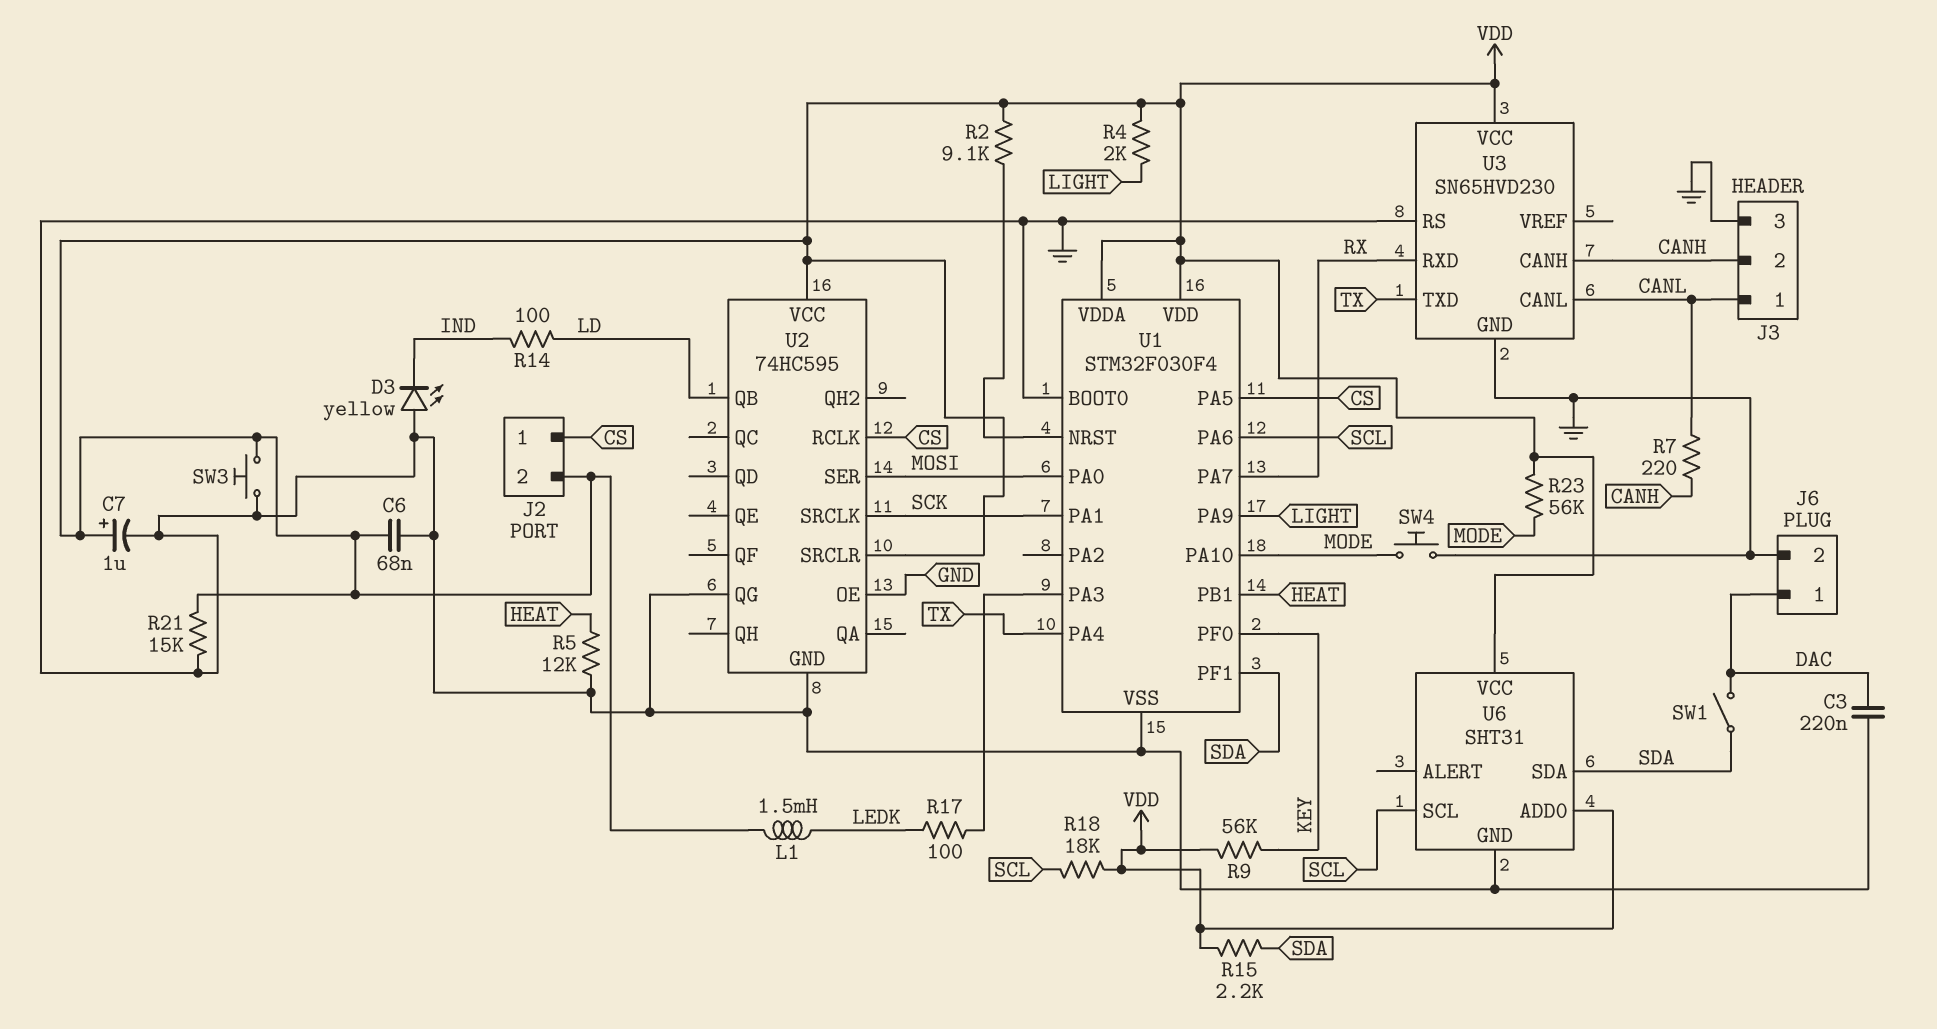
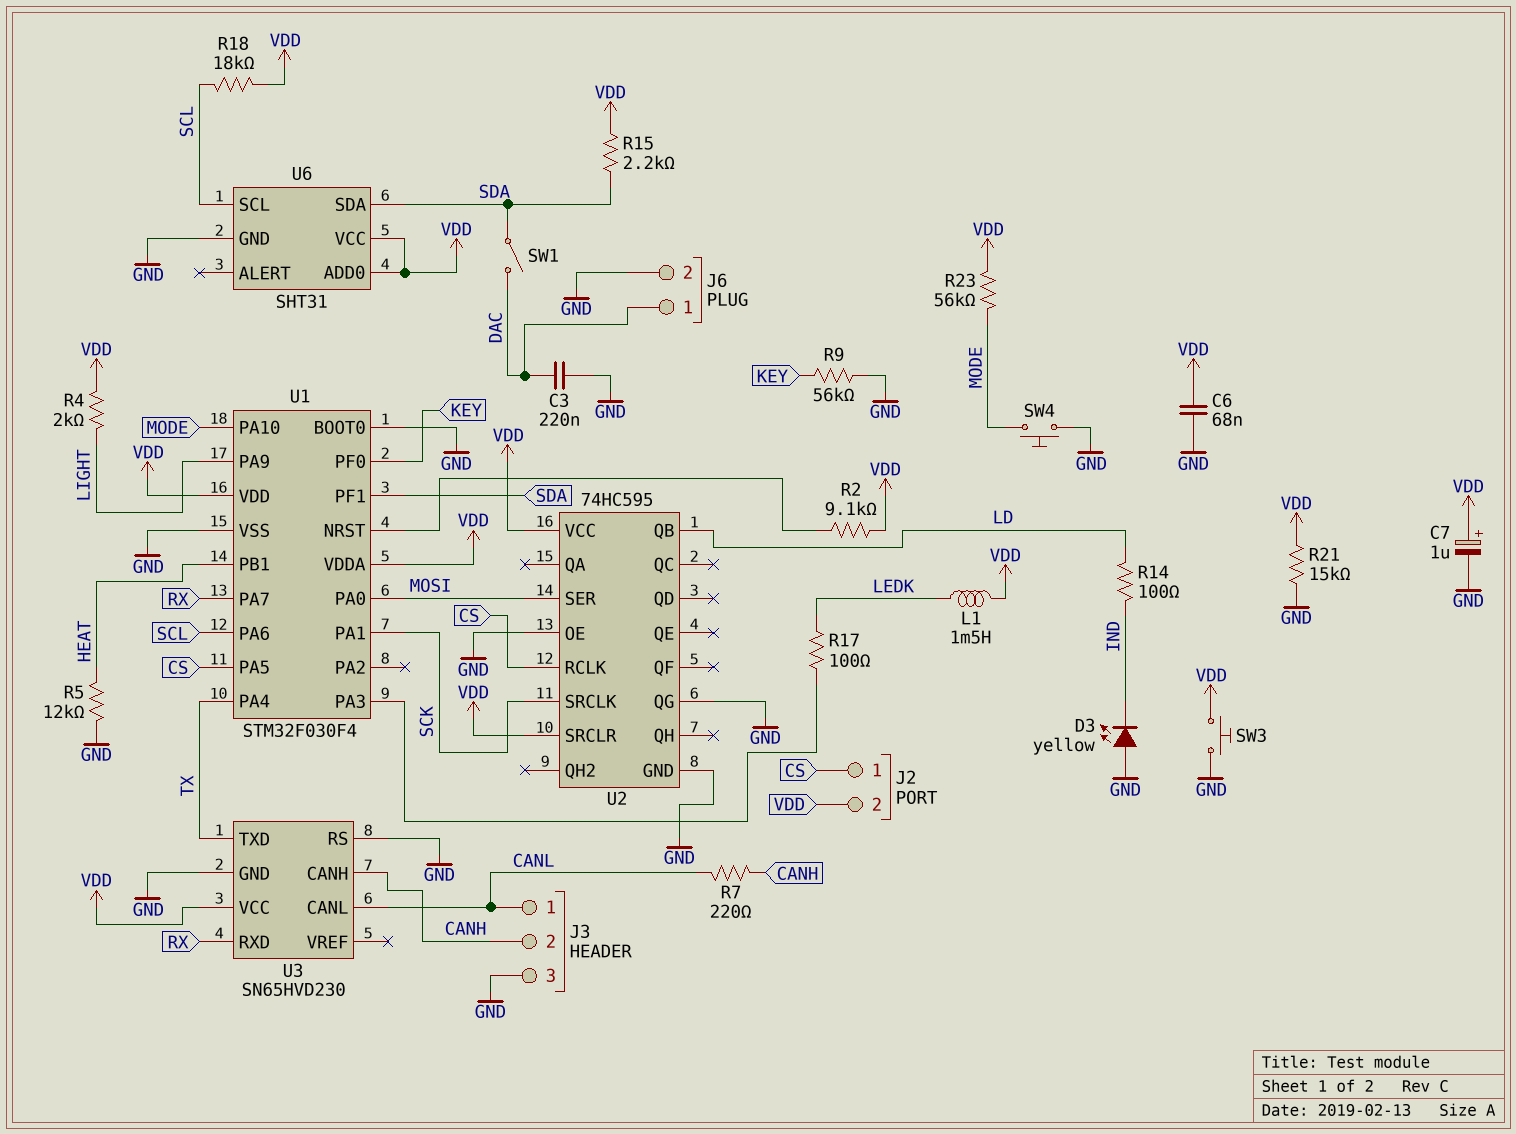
R9: 56k (KEY, VDD) -> 56k (GND, KEY)

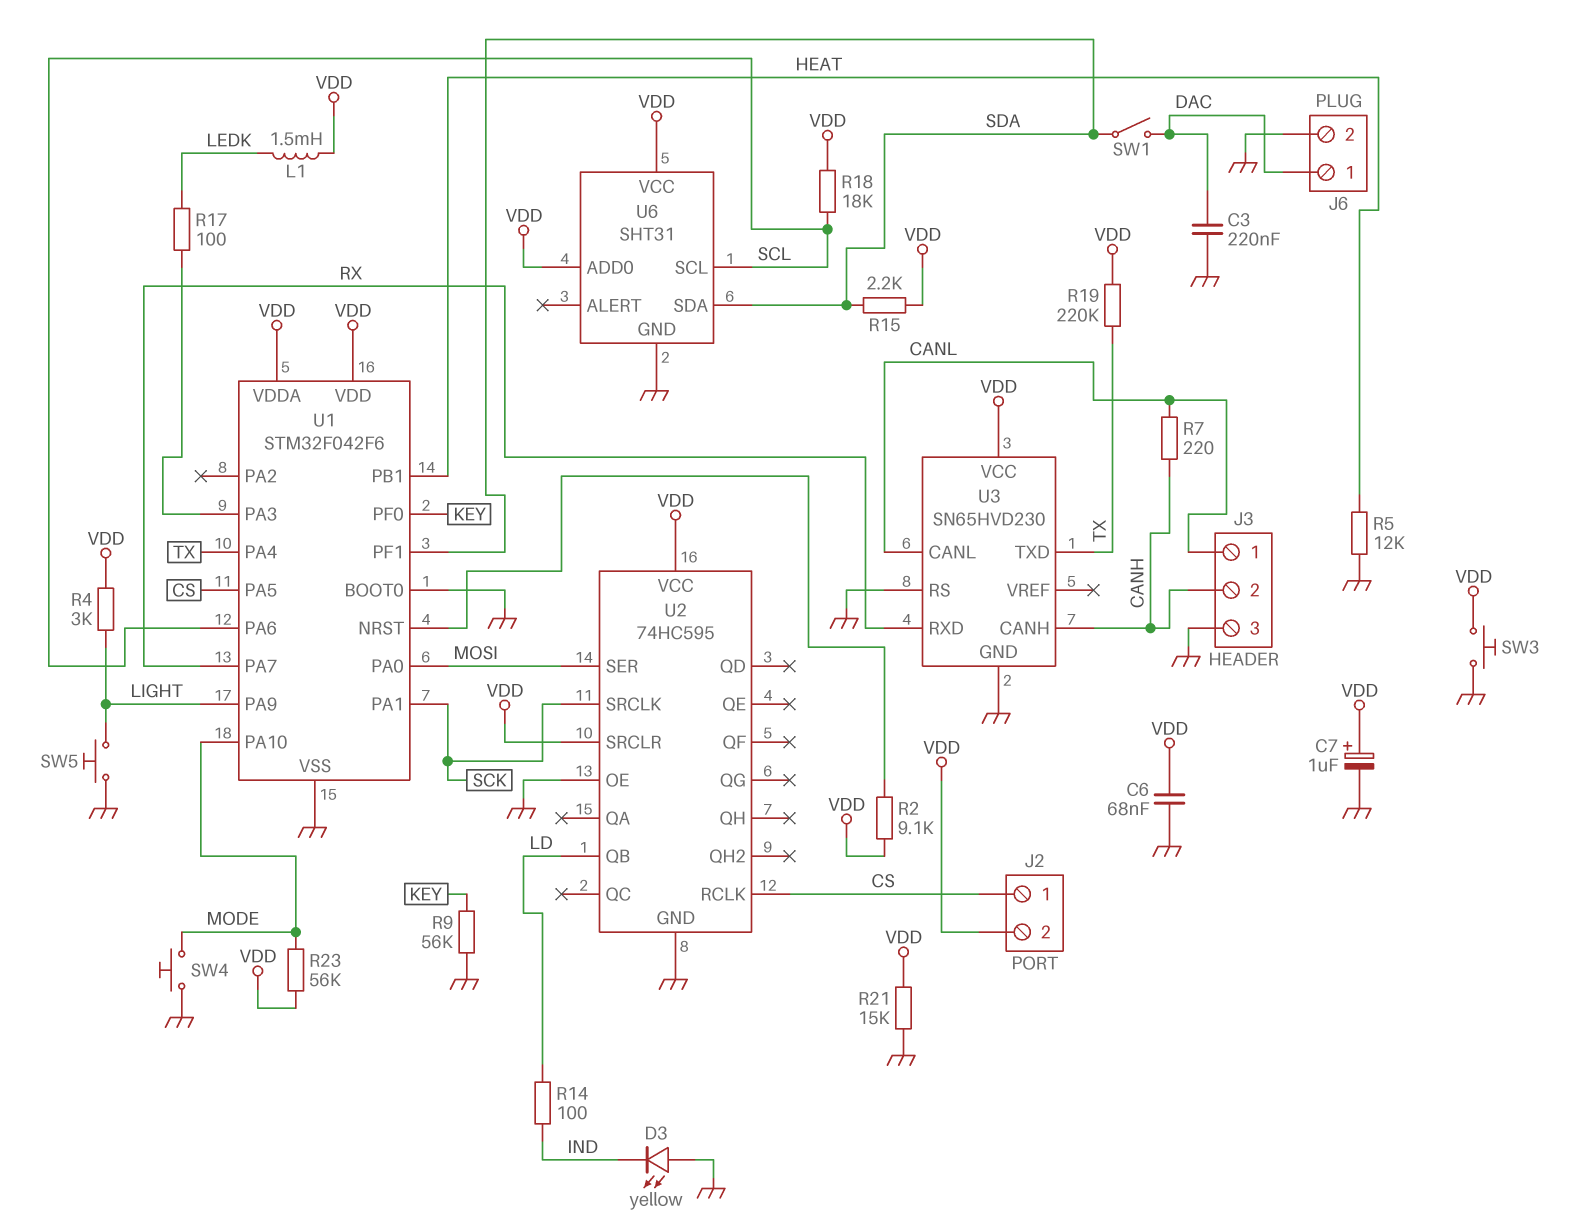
R4: 2k (LIGHT, VDD) -> 3k (LIGHT, VDD)
R19: none -> 220k (TX, VDD)
SW5: none -> button (GND, LIGHT)
U1: STM32F030F4 -> STM32F042F6
U2 pin QG: GND -> none

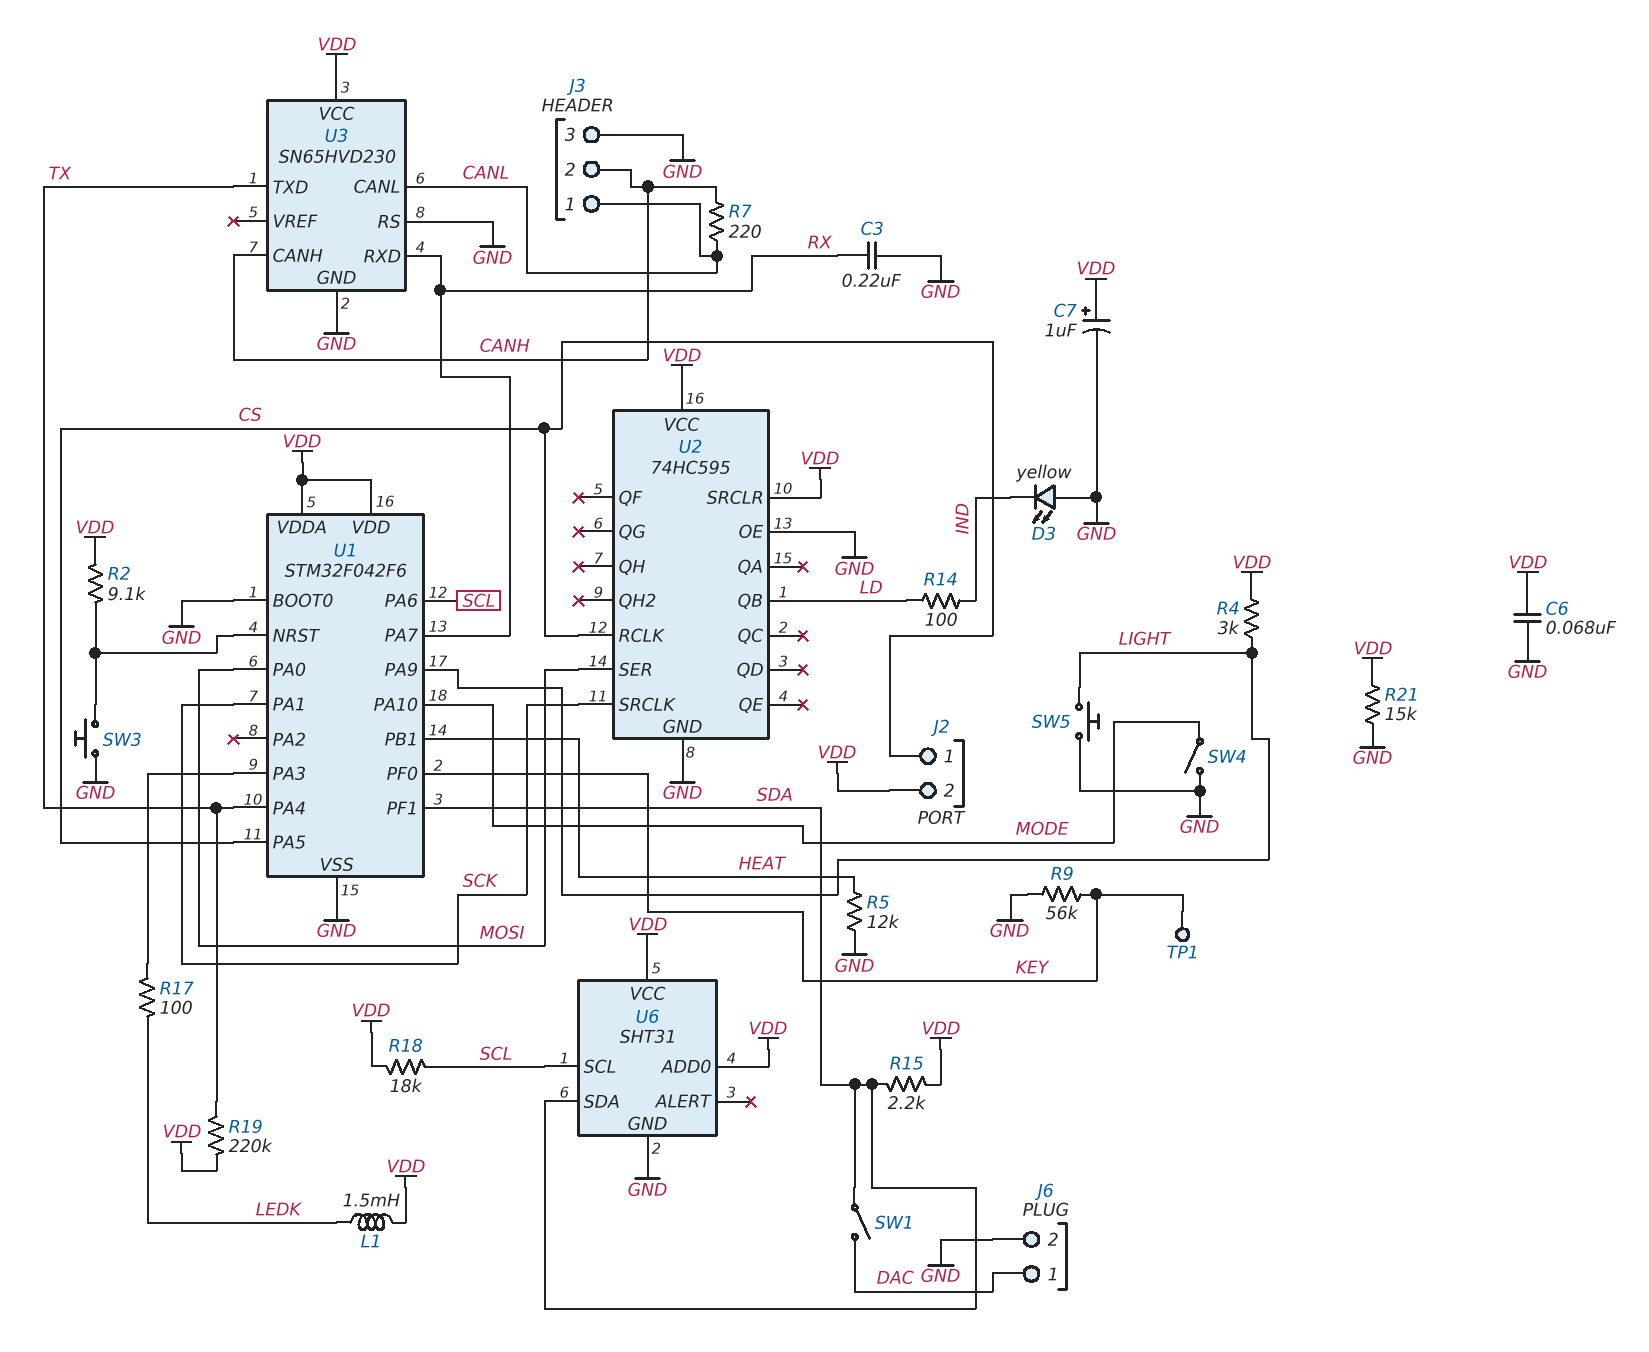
C3: 220nF (DAC, GND) -> 220nF (GND, RX)
R23: 56k (MODE, VDD) -> none
SW3: button (GND, VDD) -> button (GND, U1/NRST)
SW4: button (GND, MODE) -> switch (GND, MODE)
TP1: none -> test point (KEY)

